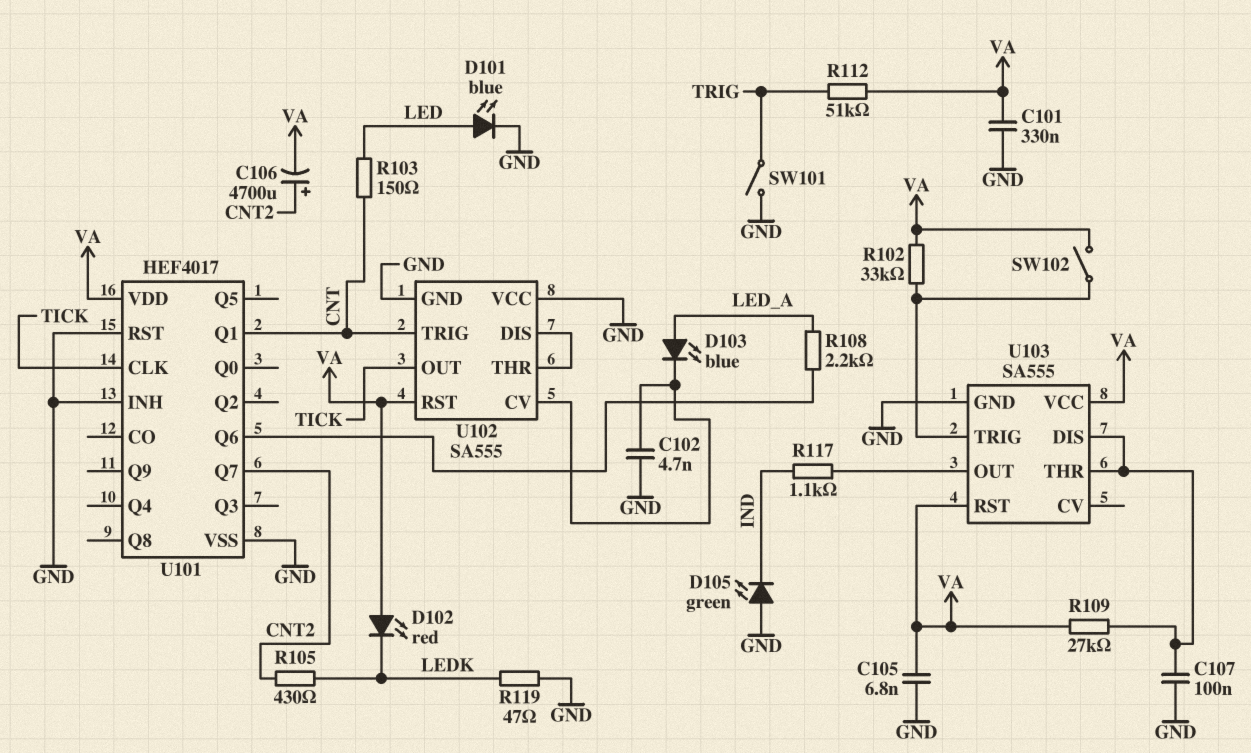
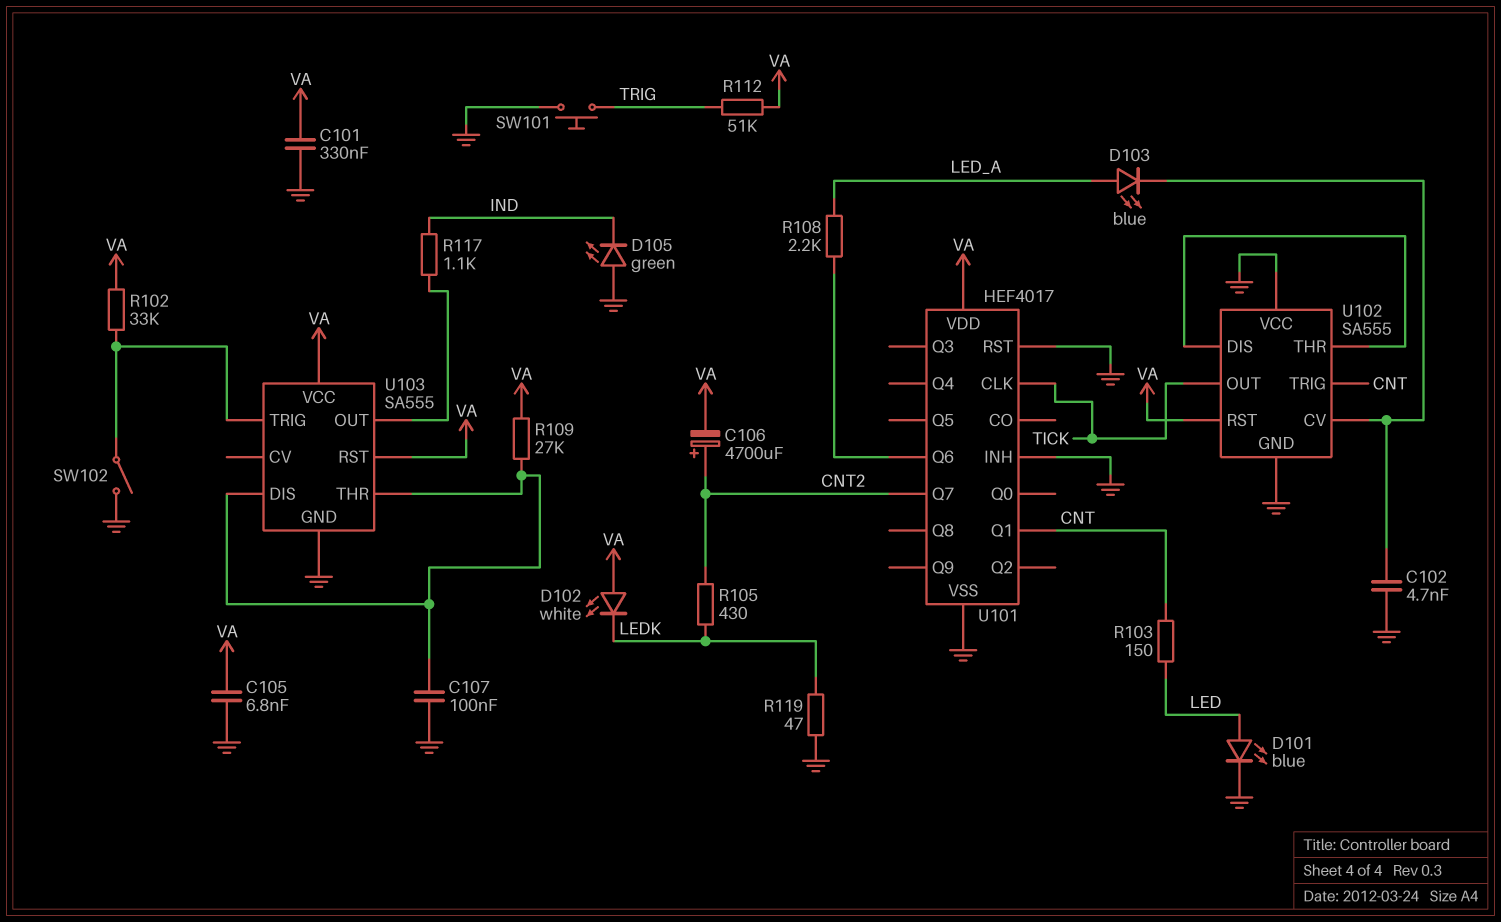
D102: LED red (A VA, K LEDK) -> LED white (A VA, K LEDK)
SW101: switch (GND, TRIG) -> button (GND, TRIG)
SW102: switch (U103/TRIG, VA) -> switch (GND, U103/TRIG)

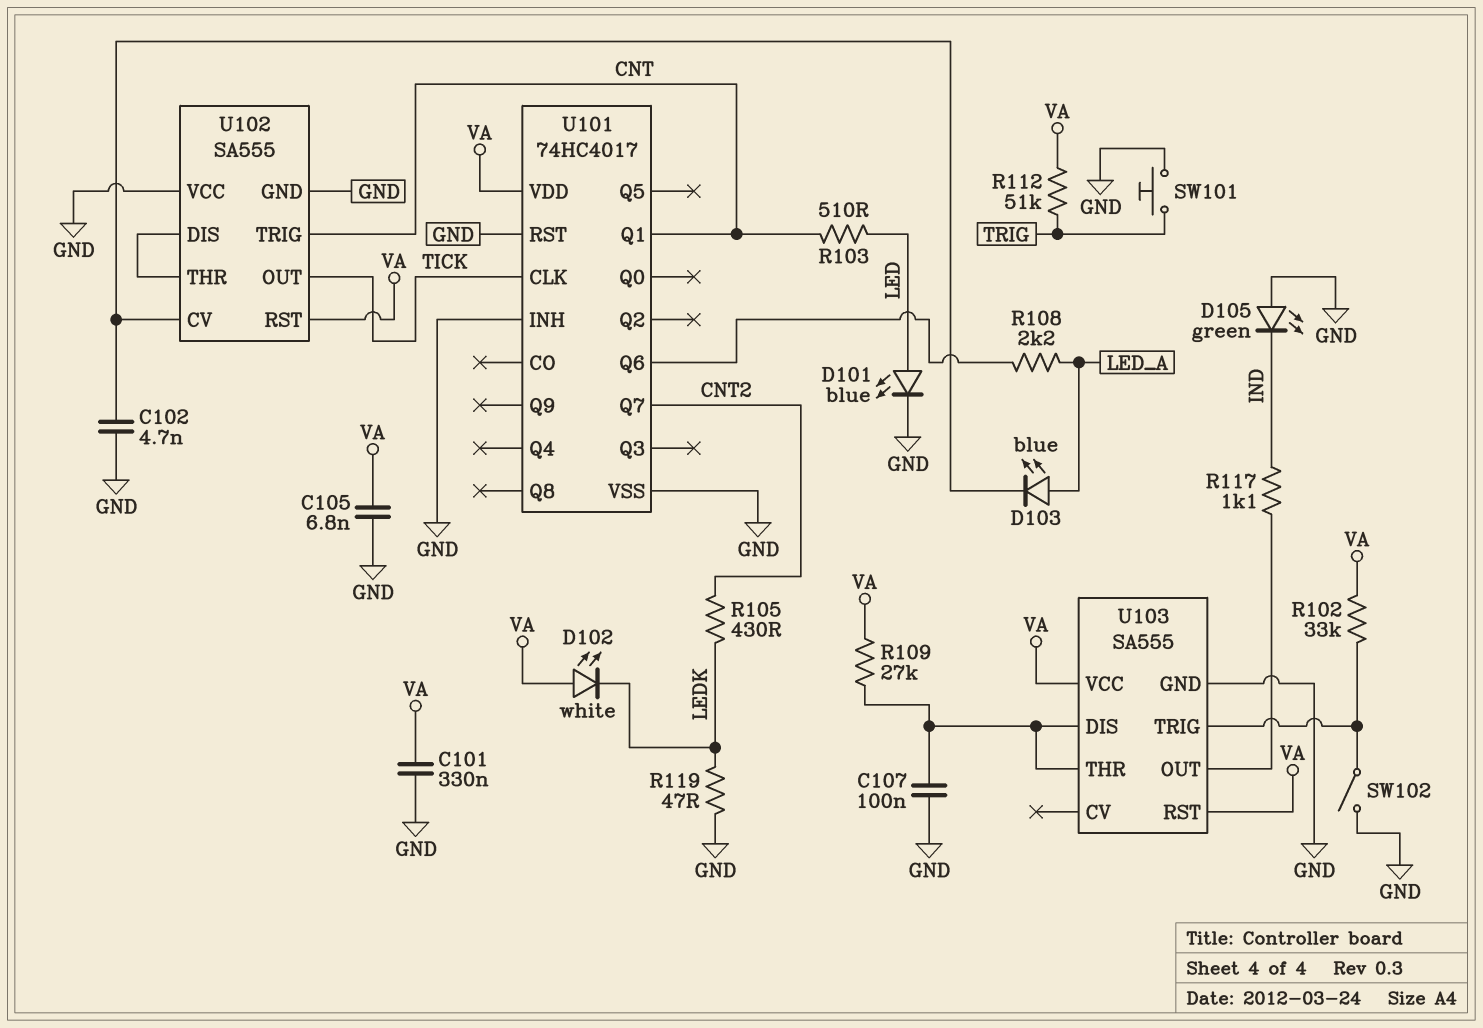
C106: 4700uF (plus CNT2, minus VA) -> none
R103: 150 (CNT, LED) -> 510 (CNT, LED)
U101: HEF4017 -> 74HC4017

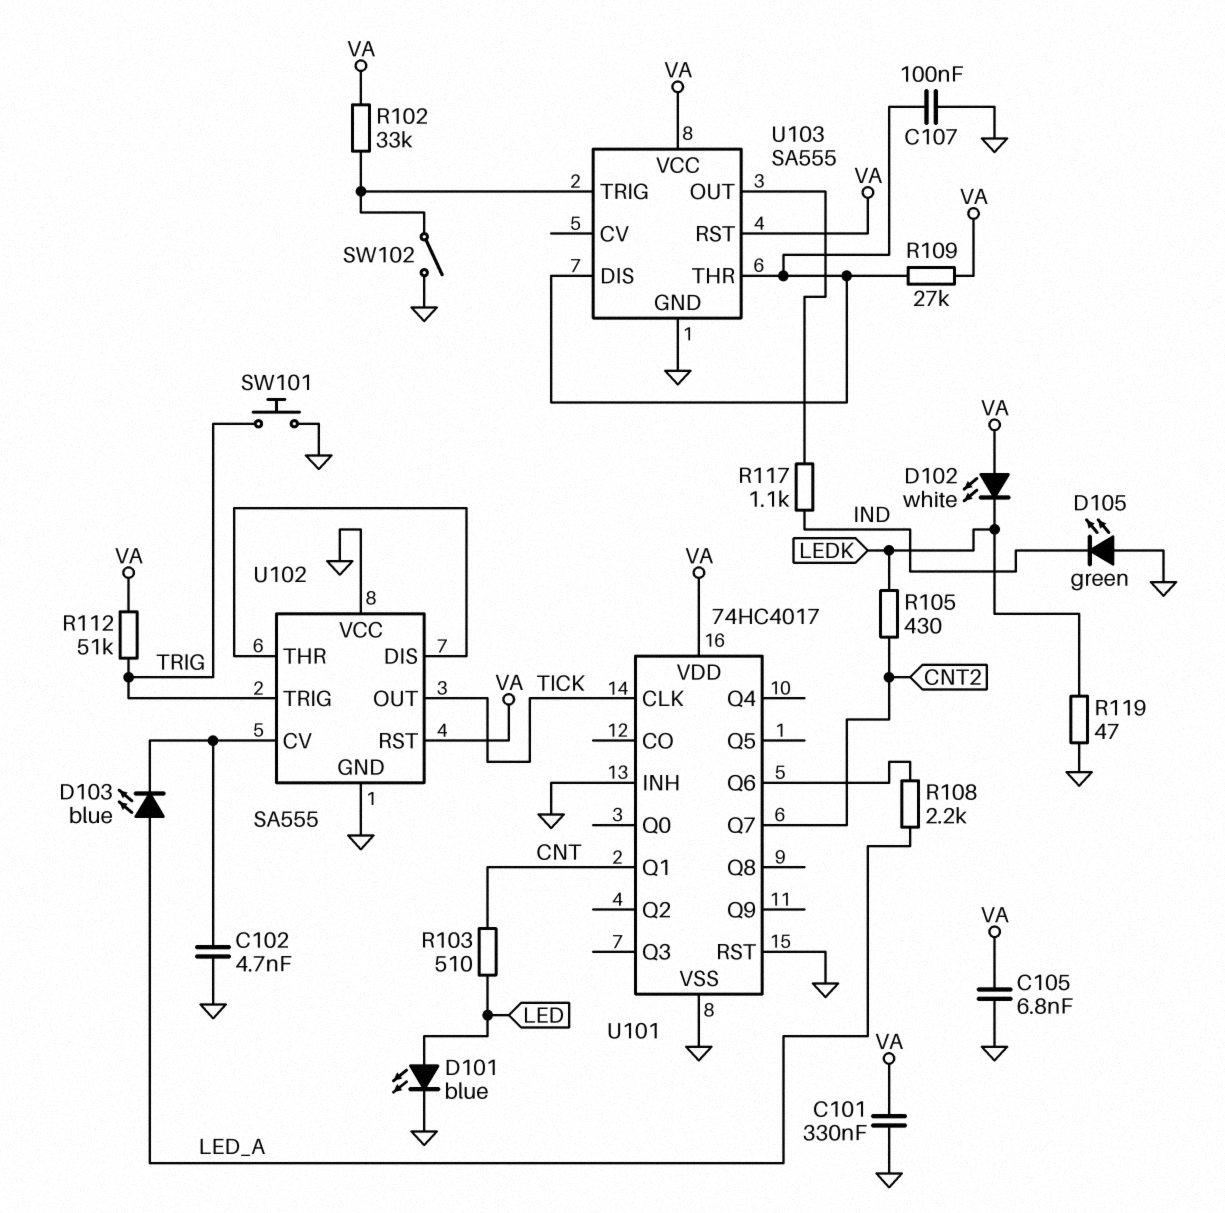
U102 pin TRIG: CNT -> TRIG

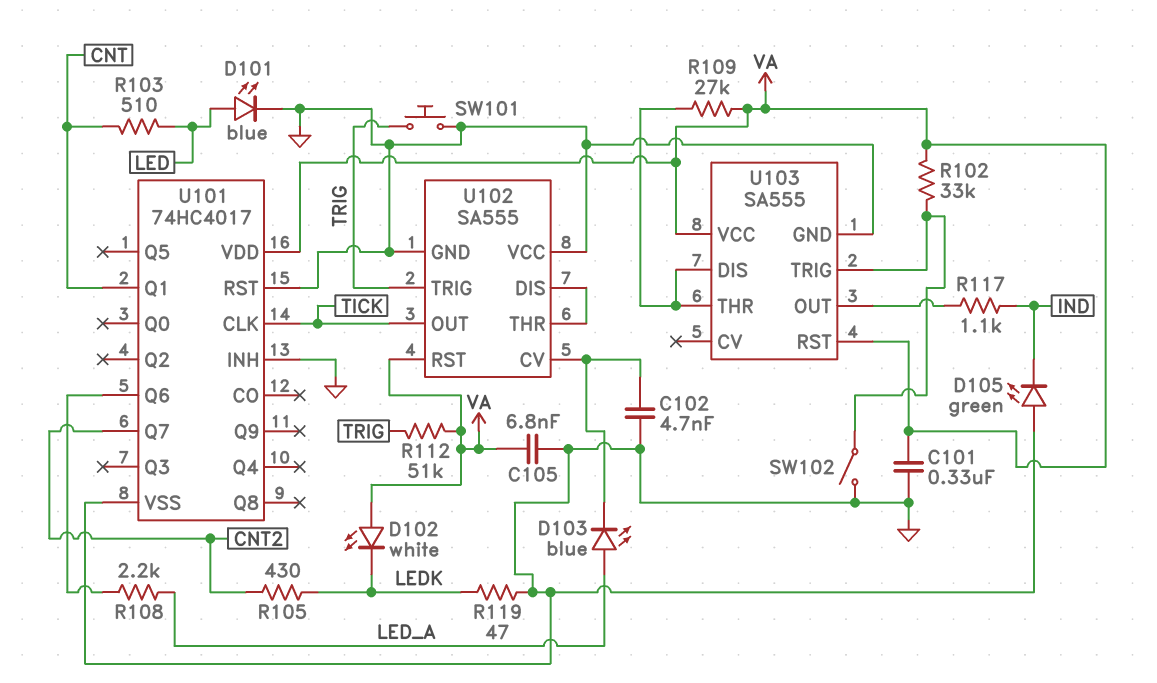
C107: 100nF (GND, U103/DIS) -> none

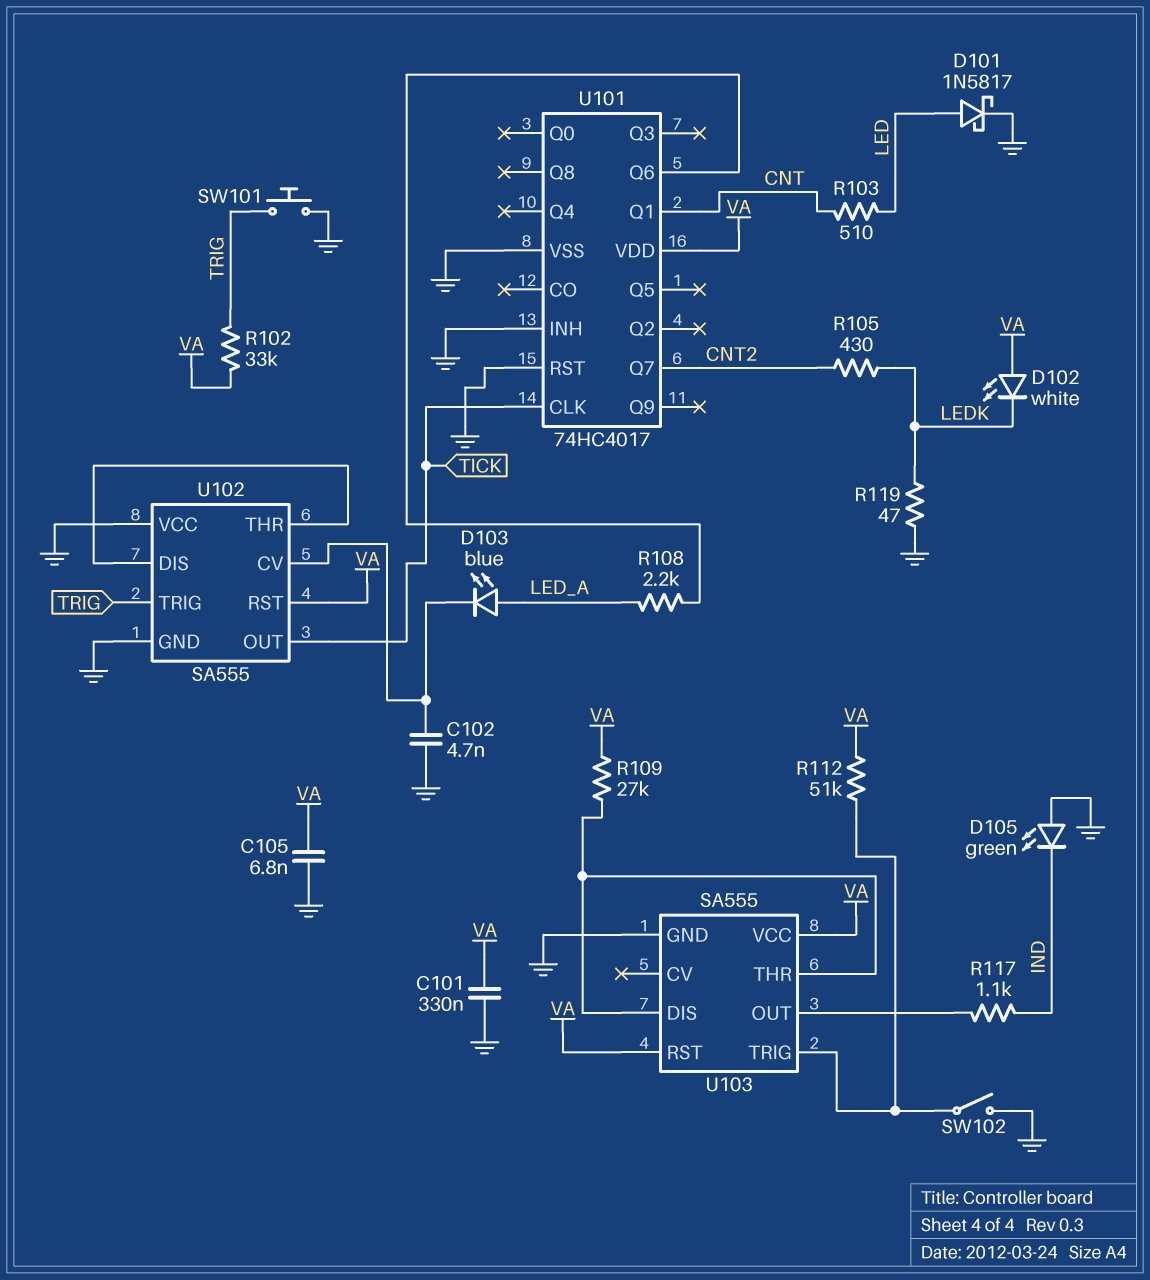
D101: LED blue (A LED, K GND) -> schottky 1N5817 (A LED, K GND)
R102: 33k (U103/TRIG, VA) -> 33k (TRIG, VA)
R112: 51k (TRIG, VA) -> 51k (U103/TRIG, VA)

